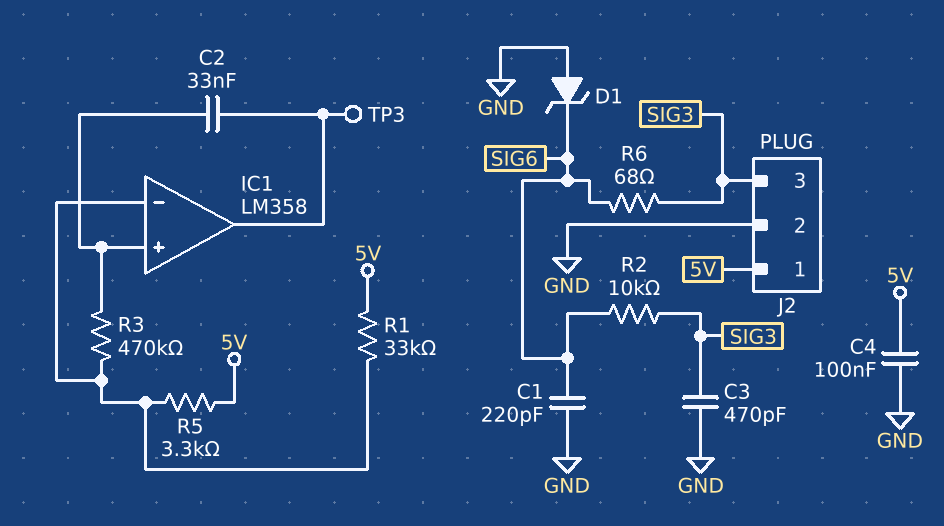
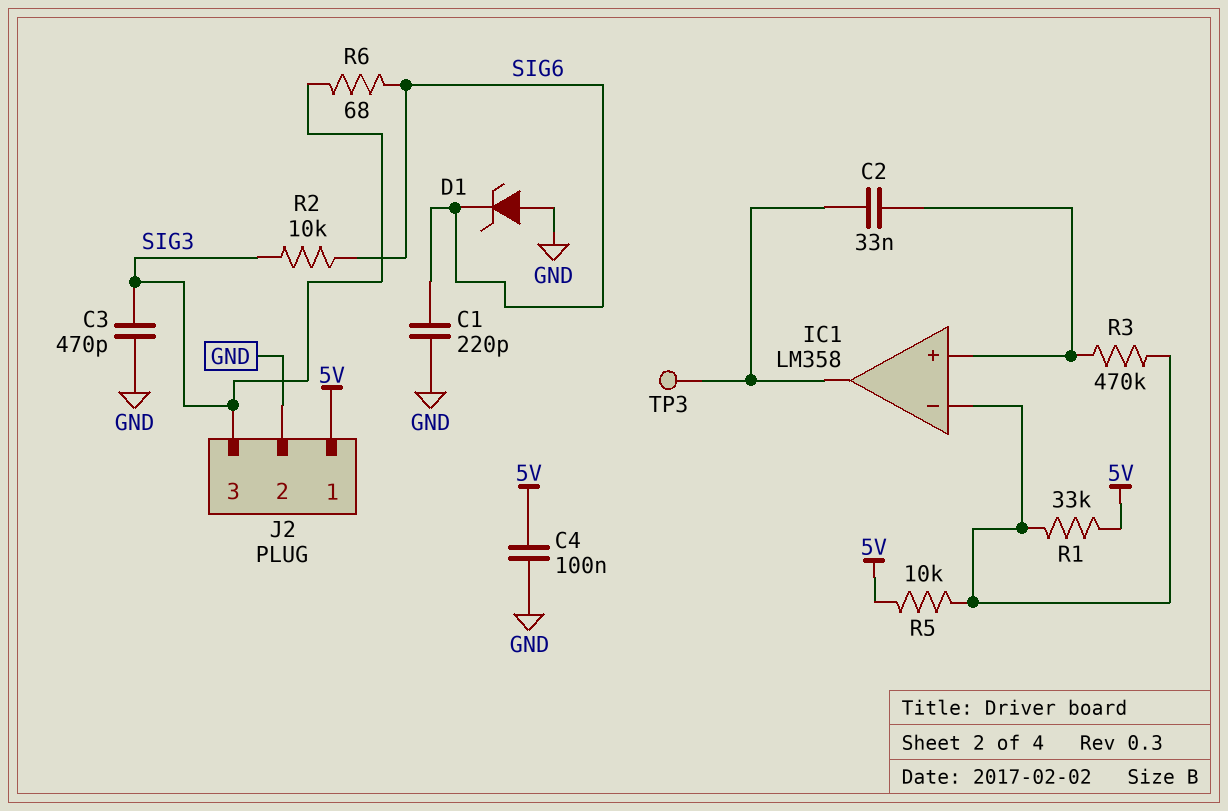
R5: 3.3k (5V, IC1/in-) -> 10k (5V, IC1/in-)

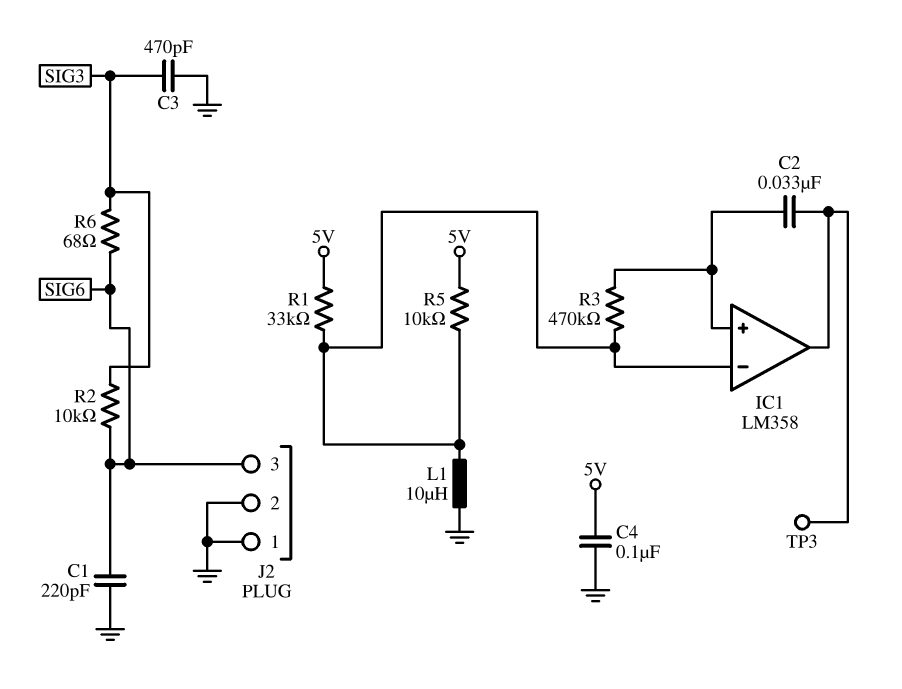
D1: zener (A GND, K SIG6) -> none
J2 pin 1: 5V -> GND
J2 pin 3: SIG3 -> SIG6
L1: none -> 10uH (GND, IC1/in-)

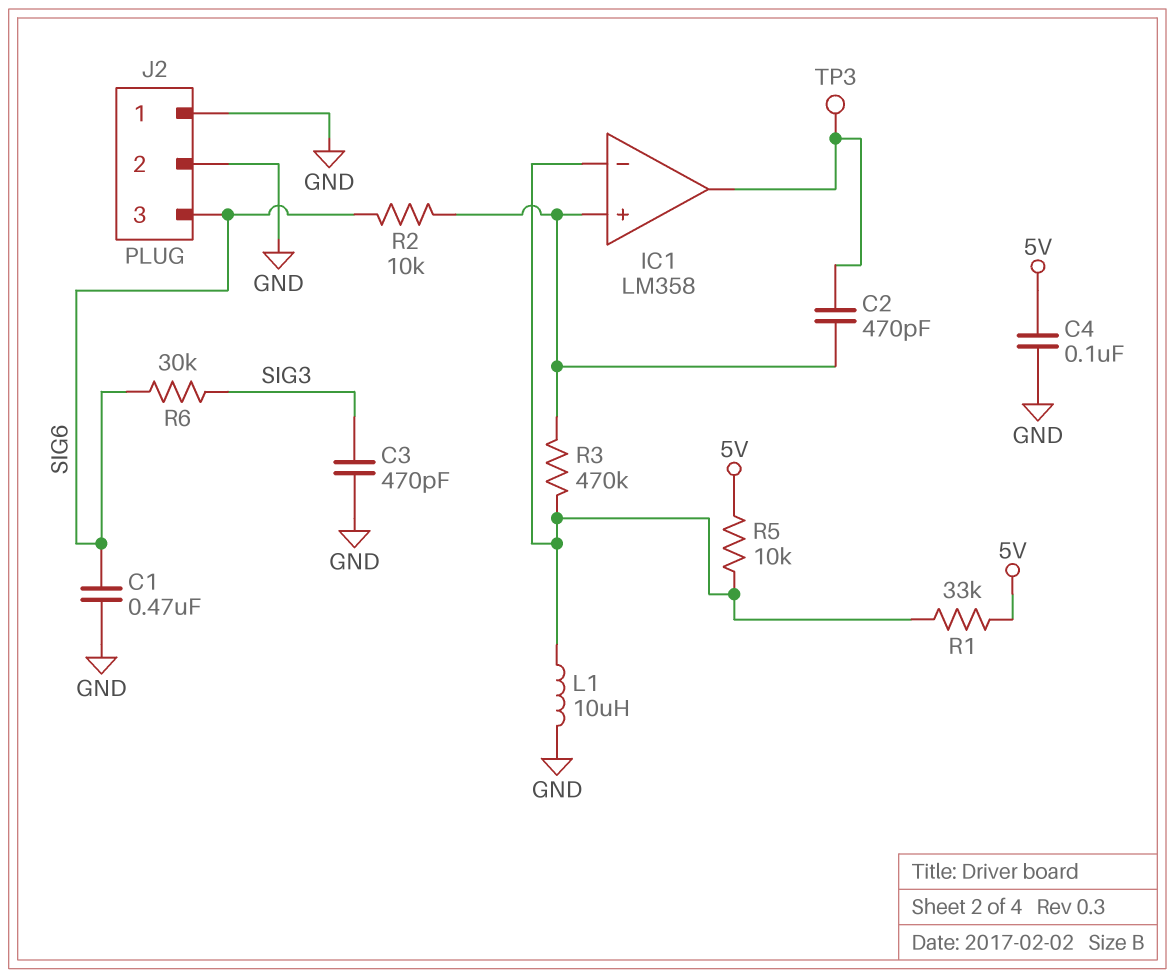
C1: 220pF (GND, SIG6) -> 470nF (GND, SIG6)
C2: 33nF (IC1/in+, IC1/out) -> 470pF (IC1/in+, IC1/out)
R2: 10k (SIG3, SIG6) -> 10k (IC1/in+, SIG6)
R6: 68 (SIG3, SIG6) -> 30k (SIG3, SIG6)

